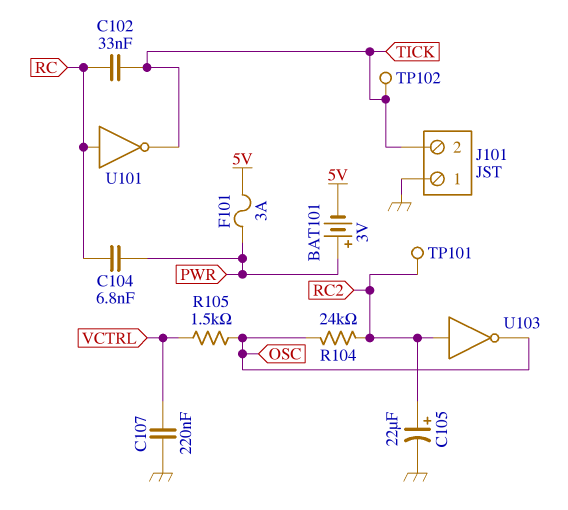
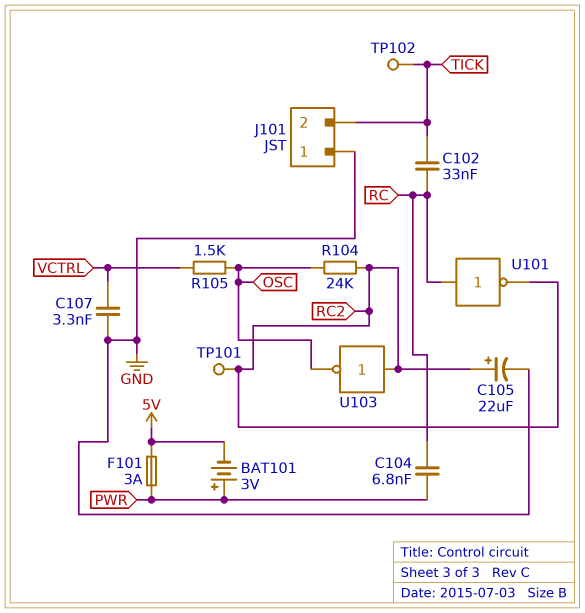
C107: 220nF (GND, VCTRL) -> 3.3nF (GND, VCTRL)
U101: NOT (in RC, out TICK) -> NOT (in RC, out RC2)

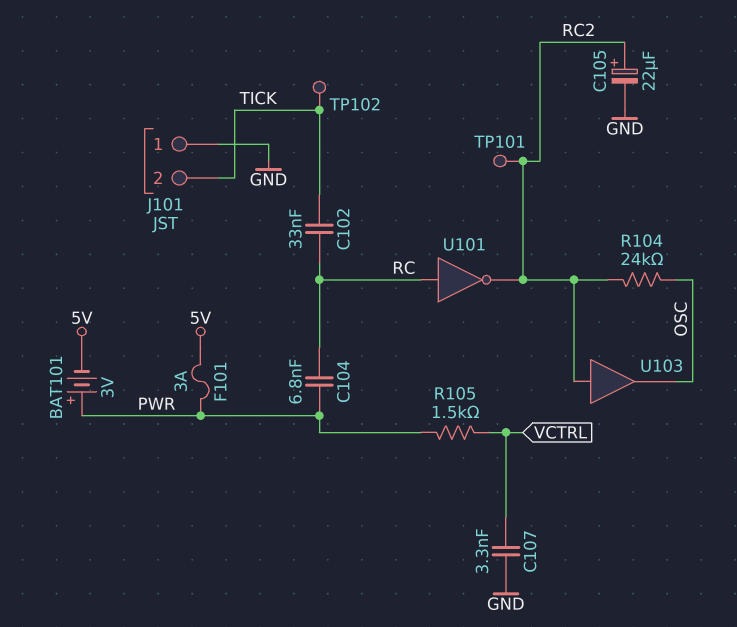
R105: 1.5k (OSC, VCTRL) -> 1.5k (PWR, VCTRL)
U103: NOT (in RC2, out OSC) -> buffer (in RC2, out OSC)

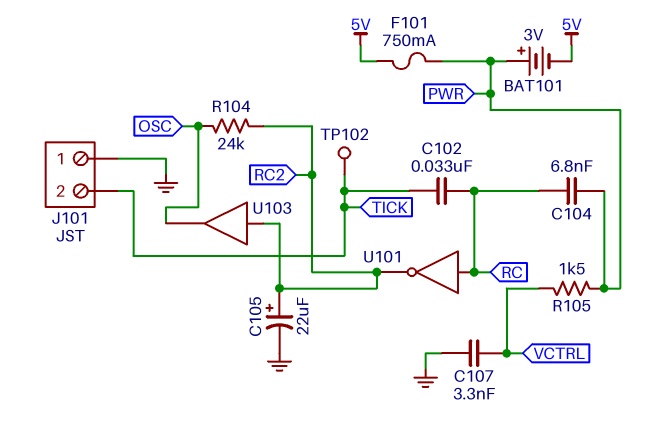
F101: 3A (5V, PWR) -> 750mA (5V, PWR)
TP101: test point (RC2) -> none

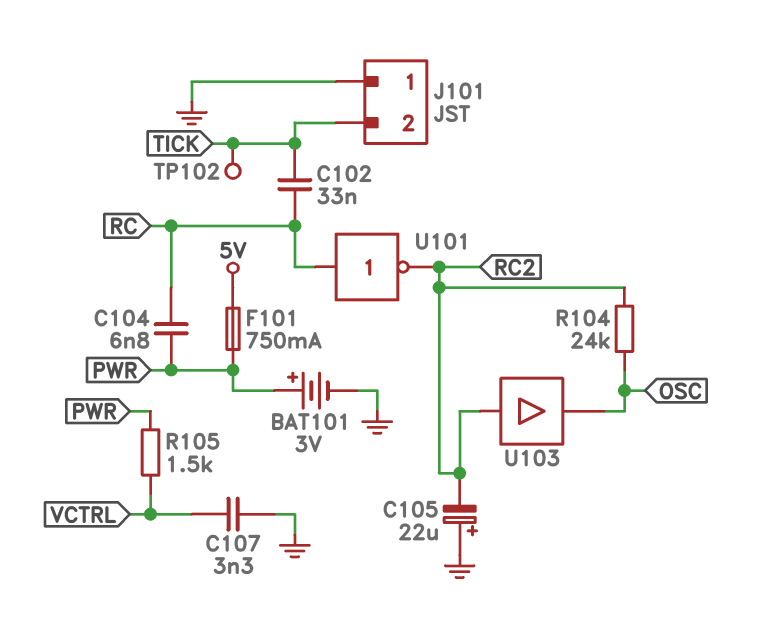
BAT101: 3V (plus PWR, minus 5V) -> 3V (plus PWR, minus GND)
C105: 22uF (plus RC2, minus GND) -> 22uF (plus GND, minus RC2)

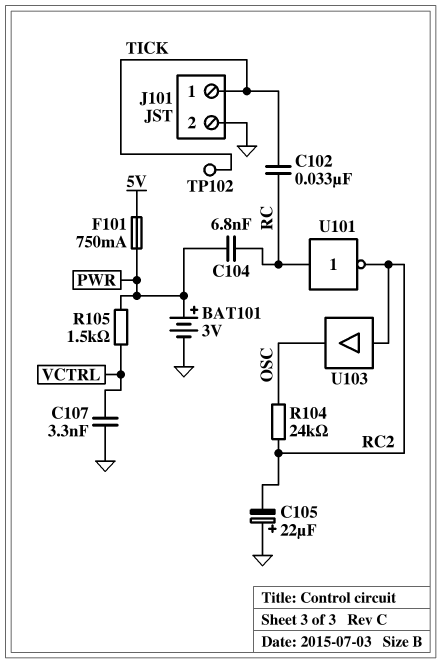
J101 pin 1: GND -> TICK
J101 pin 2: TICK -> GND

